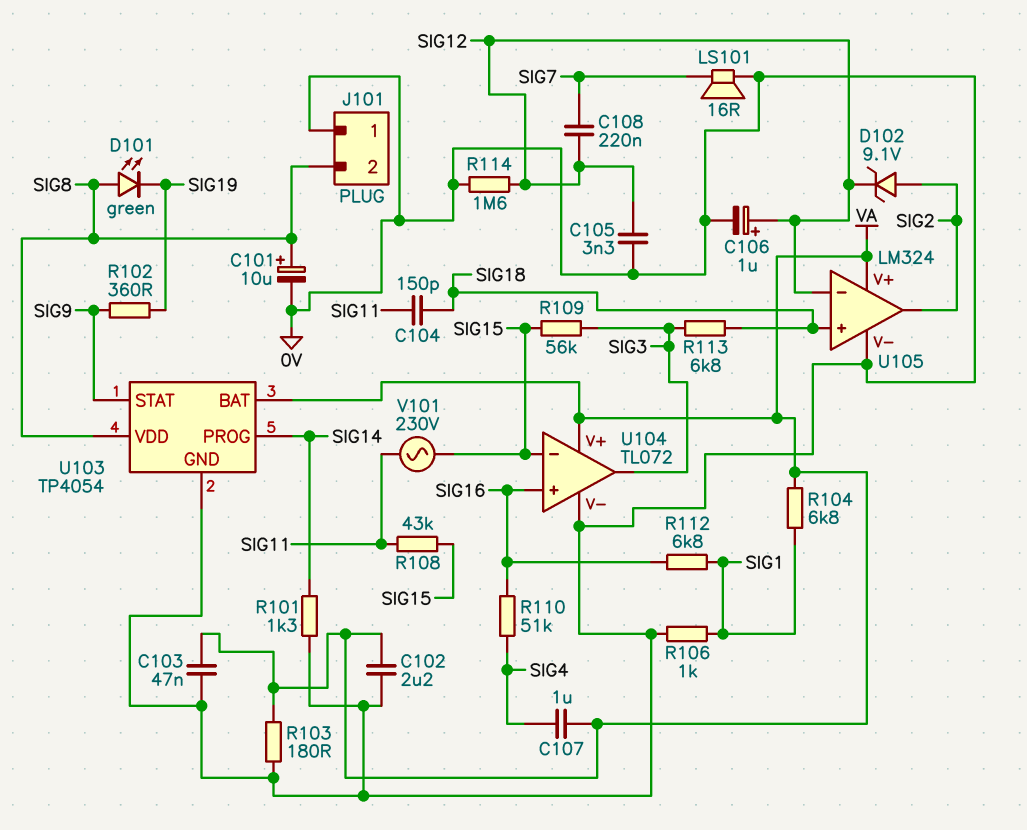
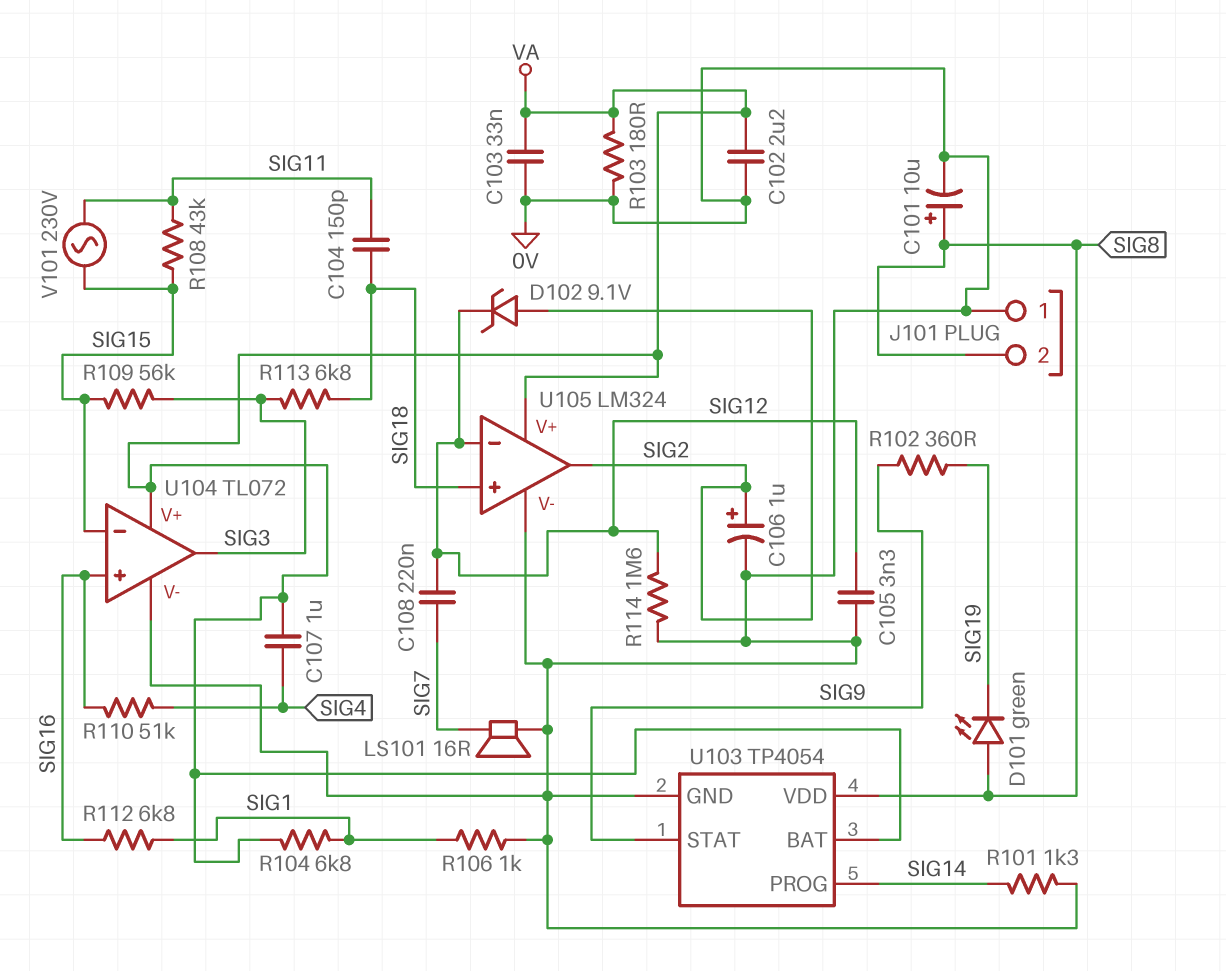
C103: 47nF (0V, VA) -> 33nF (0V, VA)
C106: 1uF (plus SIG12, minus 0V) -> 1uF (plus SIG2, minus 0V)

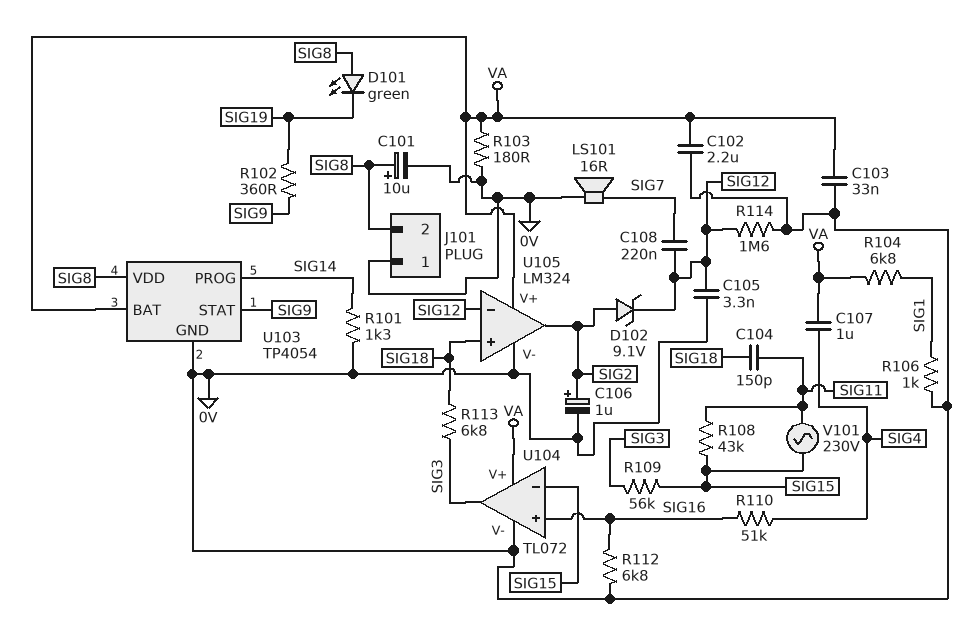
R112: 6.8k (SIG1, SIG16) -> 6.8k (0V, SIG16)

